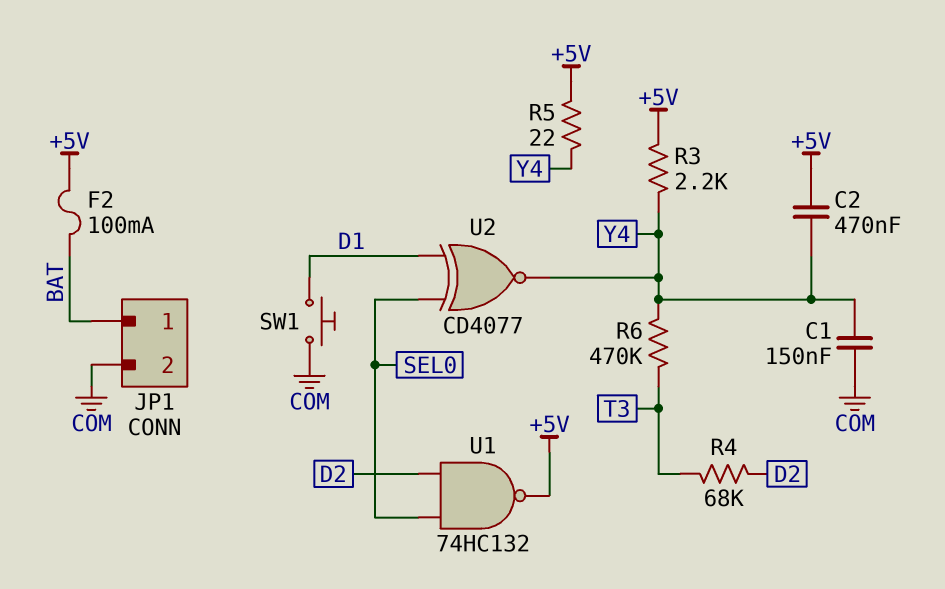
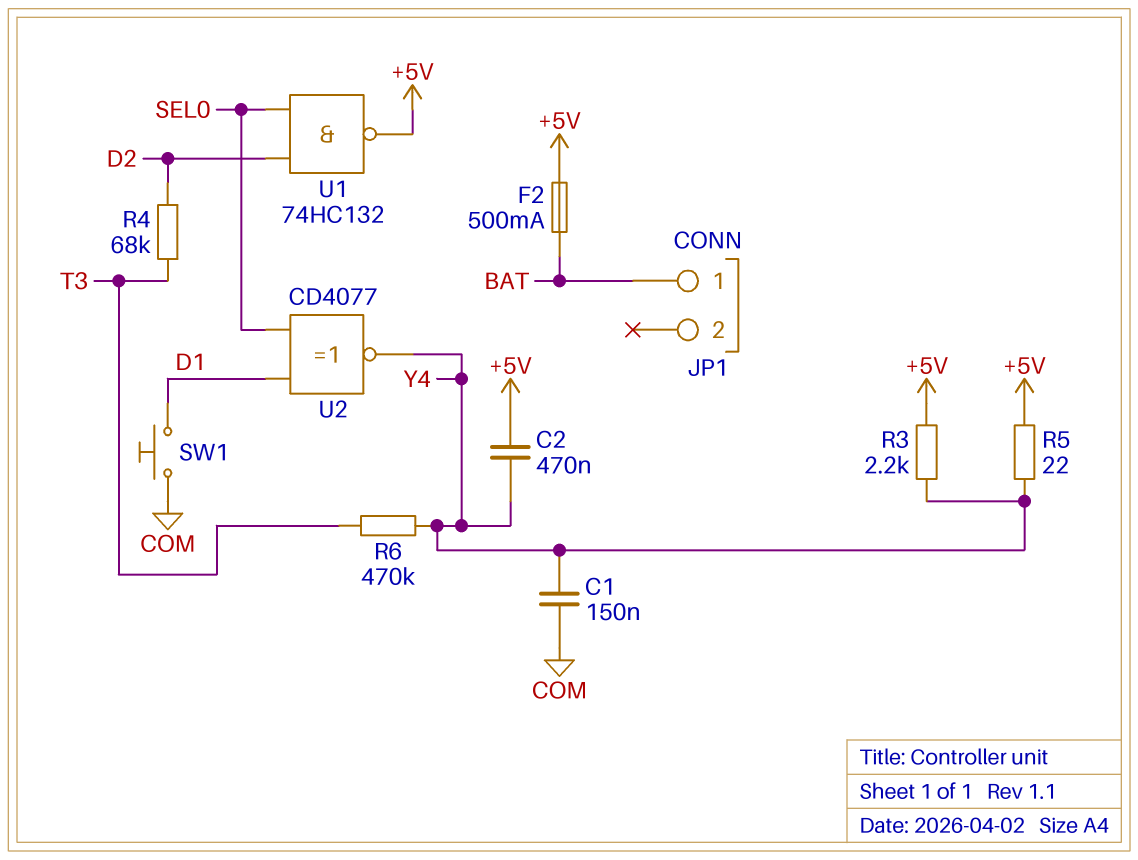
F2: 100mA (+5V, BAT) -> 500mA (+5V, BAT)
JP1 pin 2: COM -> none

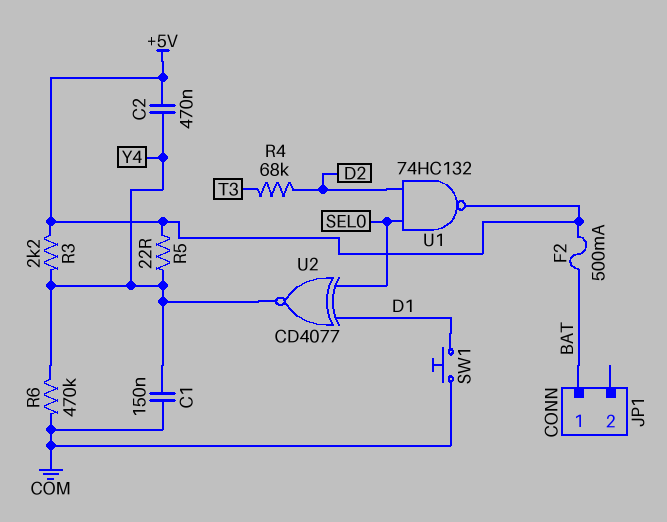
R6: 470k (T3, Y4) -> 470k (COM, Y4)

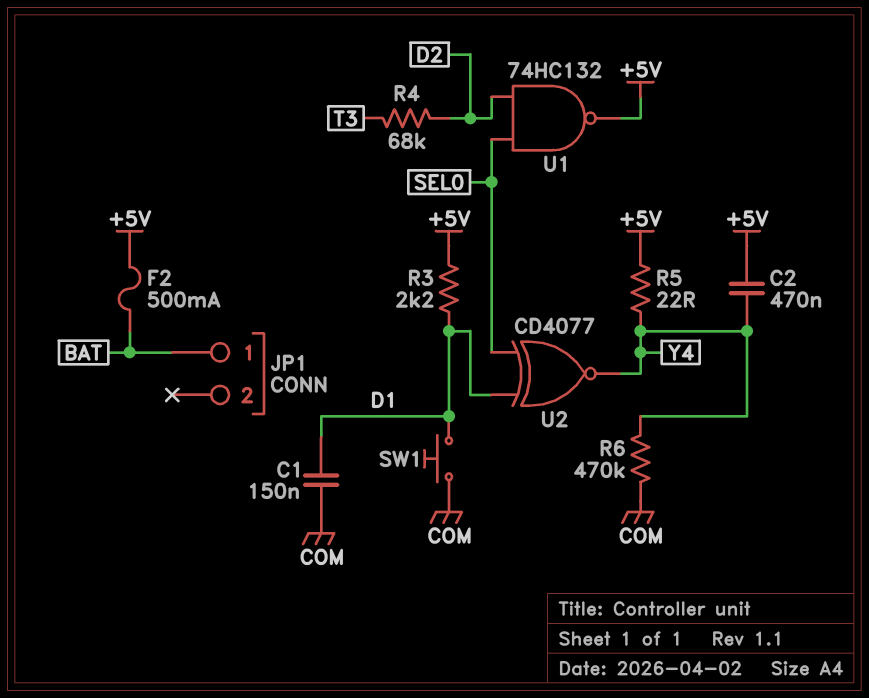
C1: 150nF (COM, Y4) -> 150nF (COM, D1)
R3: 2.2k (+5V, Y4) -> 2.2k (+5V, D1)

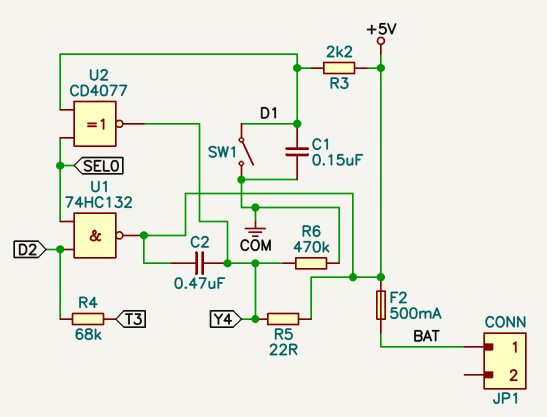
SW1: button (COM, D1) -> switch (COM, D1)

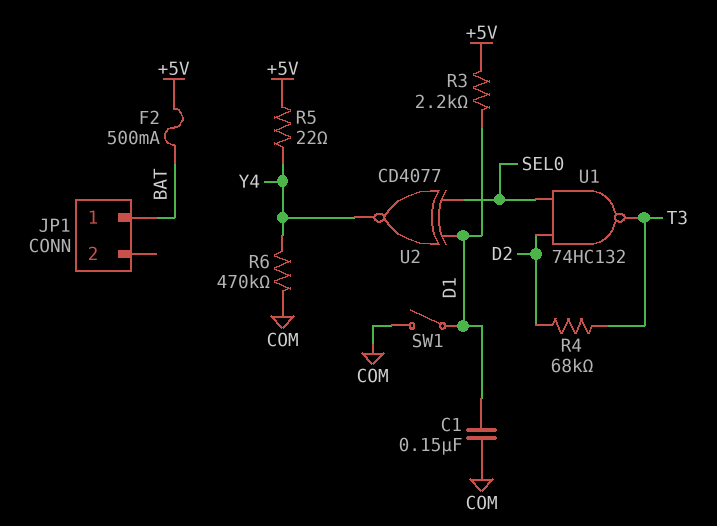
C2: 470nF (+5V, Y4) -> none
U1: NAND 74HC132 (in D2, in SEL0, out +5V) -> NAND 74HC132 (in D2, in SEL0, out T3)

